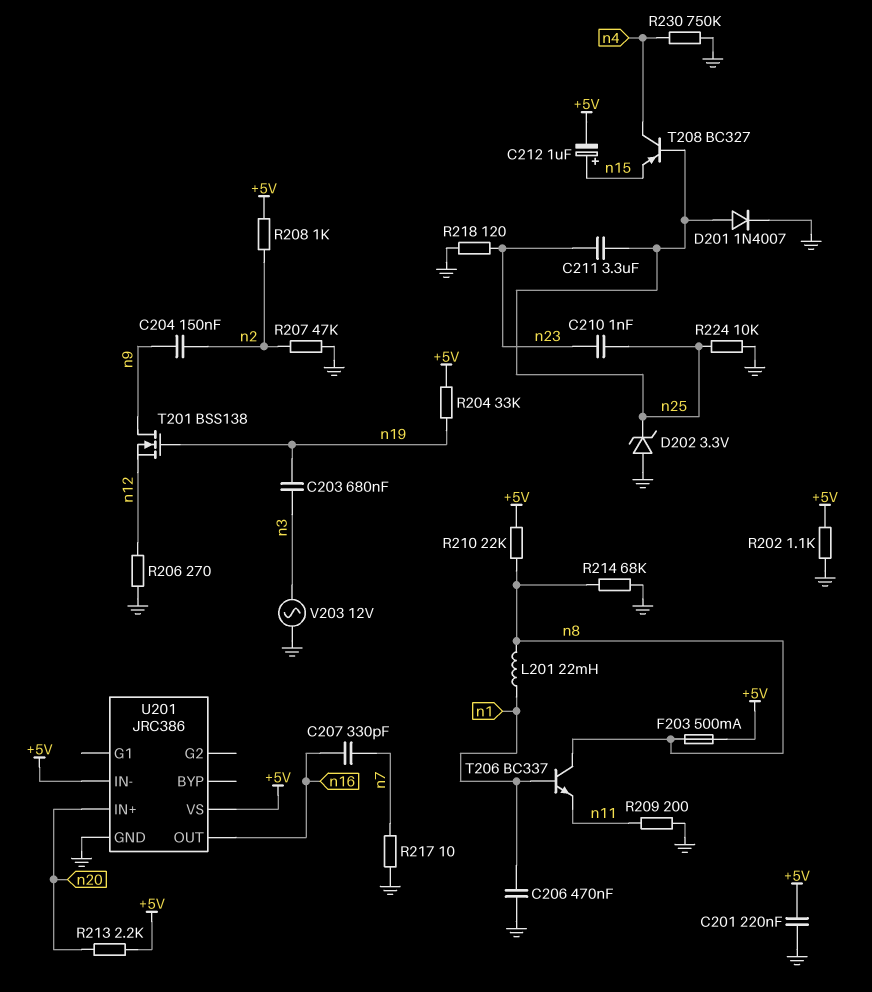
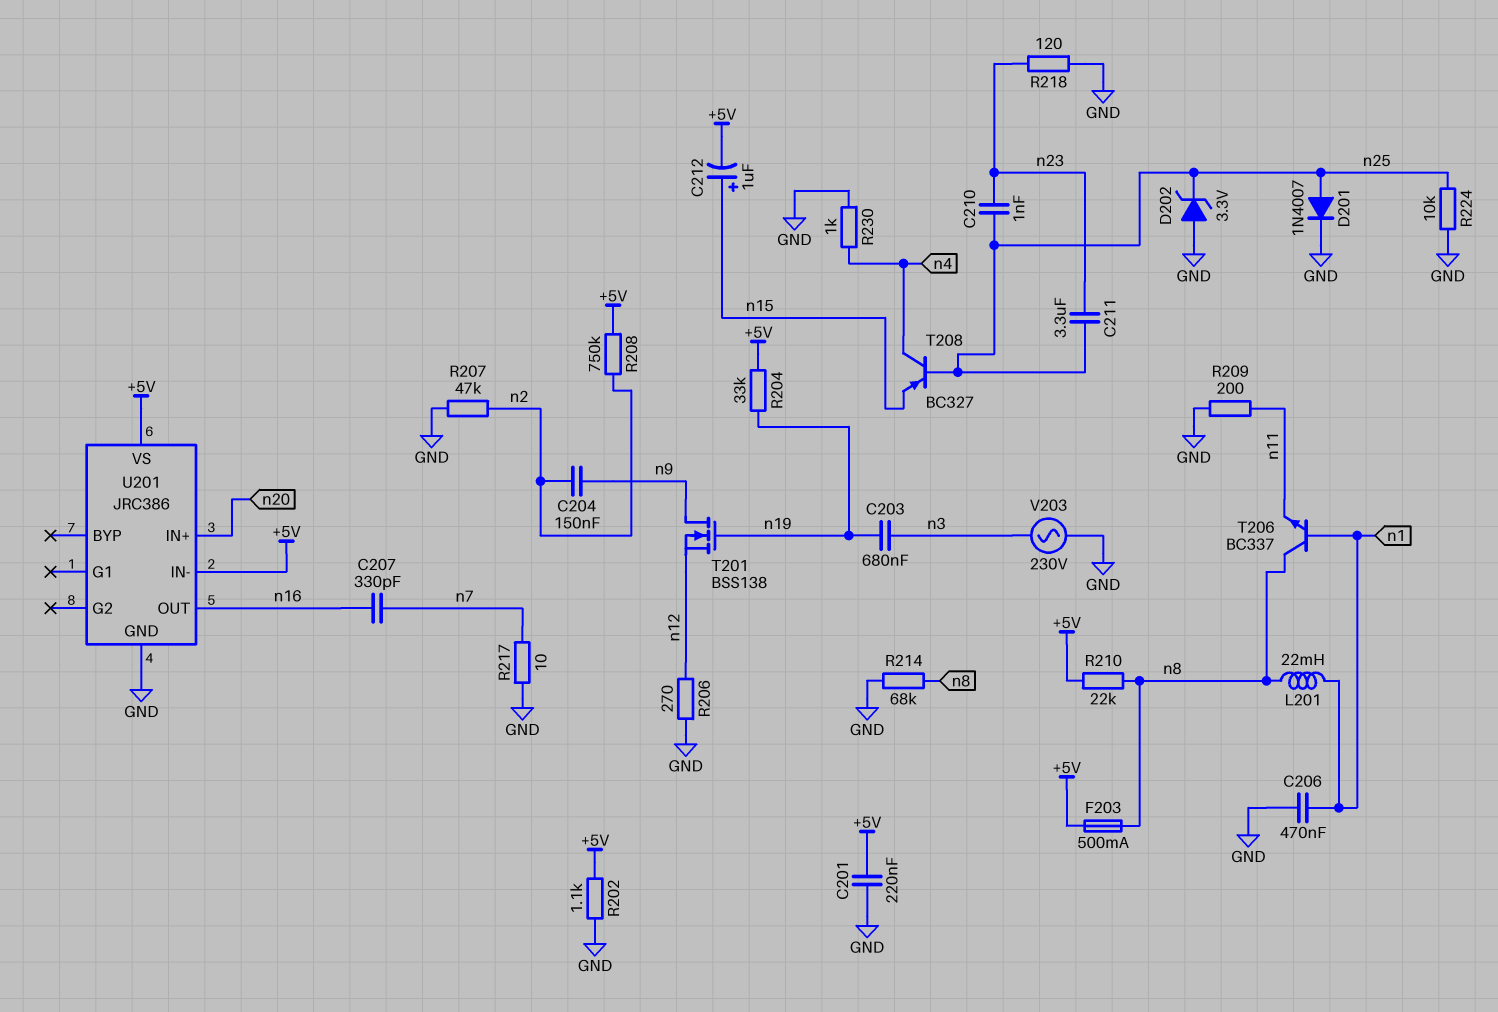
R208: 1k (+5V, n2) -> 750k (+5V, n2)
R213: 2.2k (+5V, n20) -> none
R230: 750k (GND, n4) -> 1k (GND, n4)
V203: AC 12V (GND, n3) -> AC 230V (GND, n3)

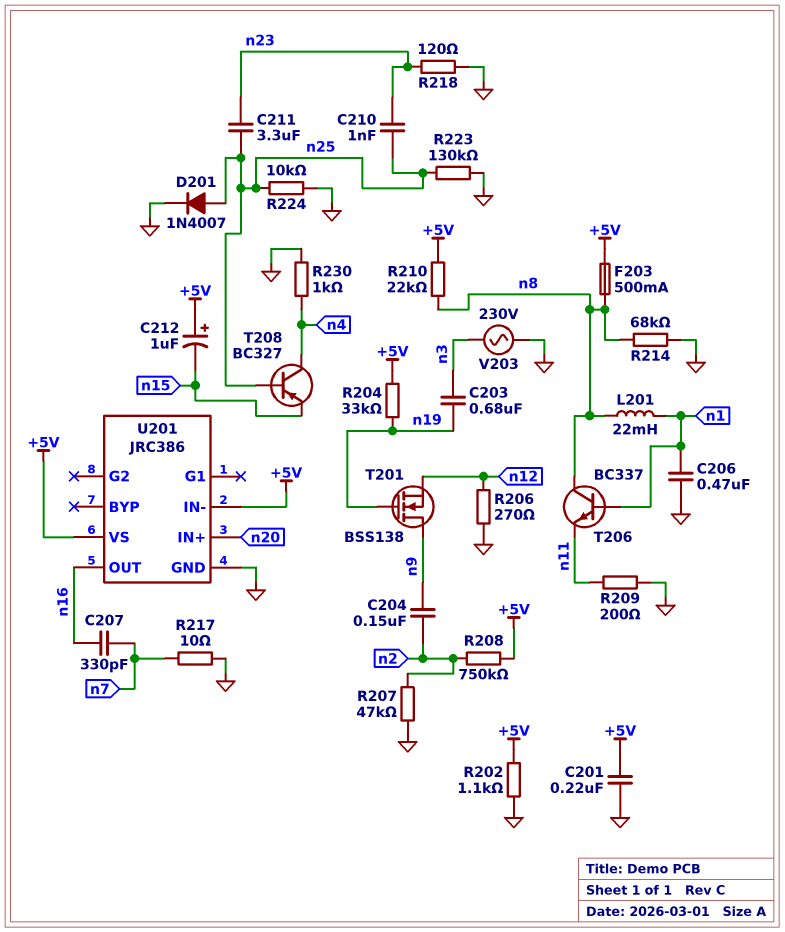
C212: 1uF (plus n15, minus +5V) -> 1uF (plus +5V, minus n15)
D202: zener 3.3V (A GND, K n25) -> none
R223: none -> 130k (GND, n25)

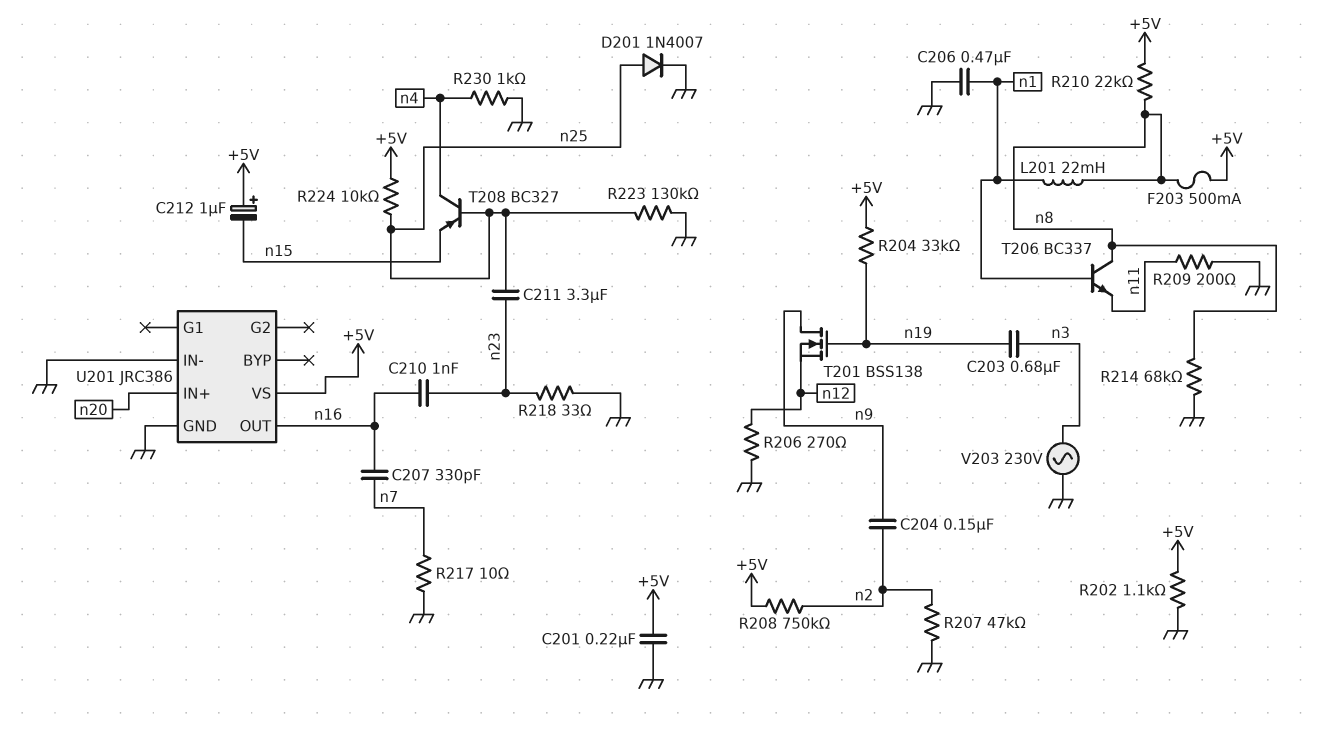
C210: 1nF (n23, n25) -> 1nF (n16, n23)
R218: 120 (GND, n23) -> 33 (GND, n23)
R224: 10k (GND, n25) -> 10k (+5V, n25)
U201 pin IN-: +5V -> GND

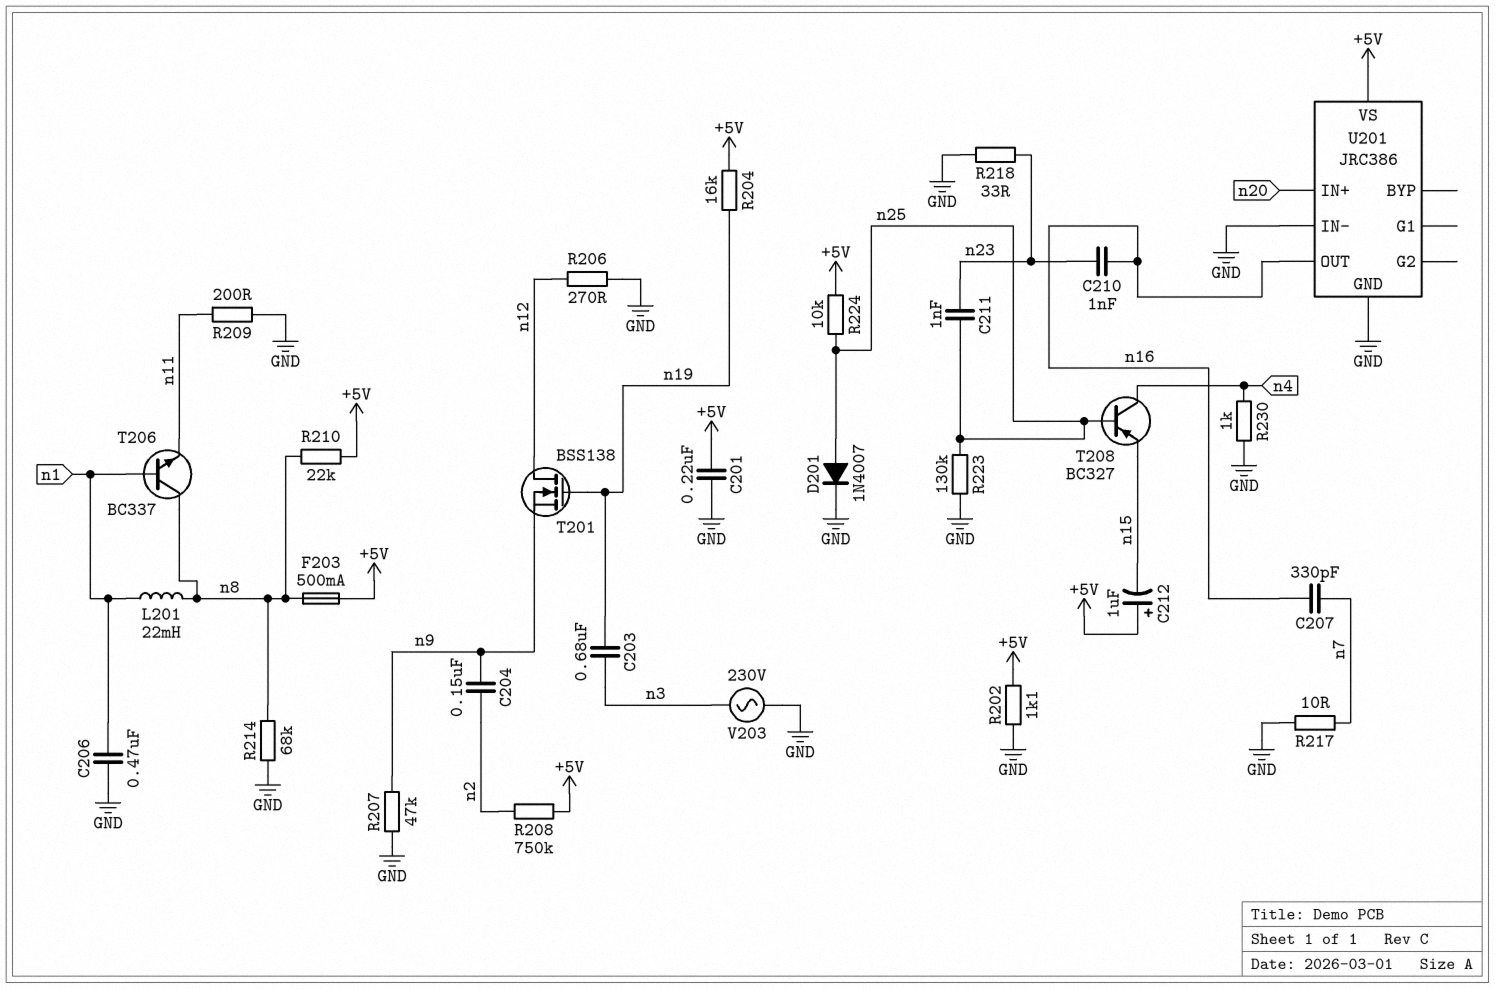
C211: 3.3uF (n23, n25) -> 1nF (n23, n25)
R204: 33k (+5V, n19) -> 16k (+5V, n19)
R207: 47k (GND, n2) -> 47k (GND, n9)
T201: NMOS BSS138 (G n19, D n9, S n12) -> NMOS BSS138 (G n19, D n12, S n9)

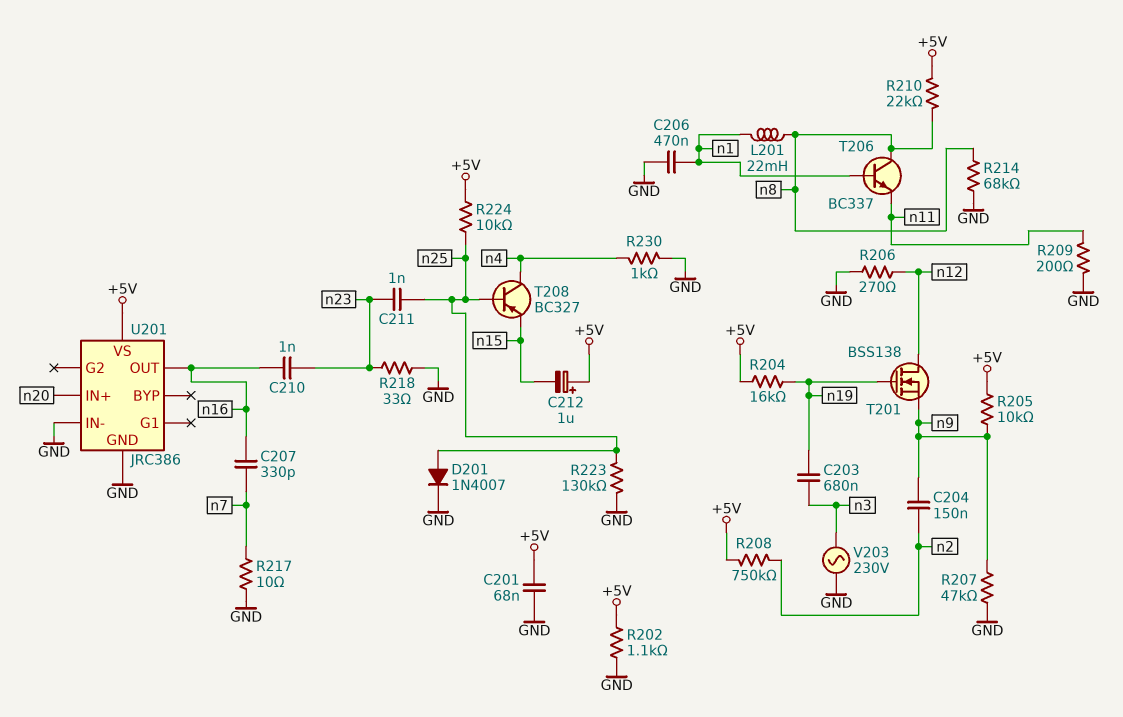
C201: 220nF (+5V, GND) -> 68nF (+5V, GND)
F203: 500mA (+5V, n8) -> none
R205: none -> 10k (+5V, n9)

